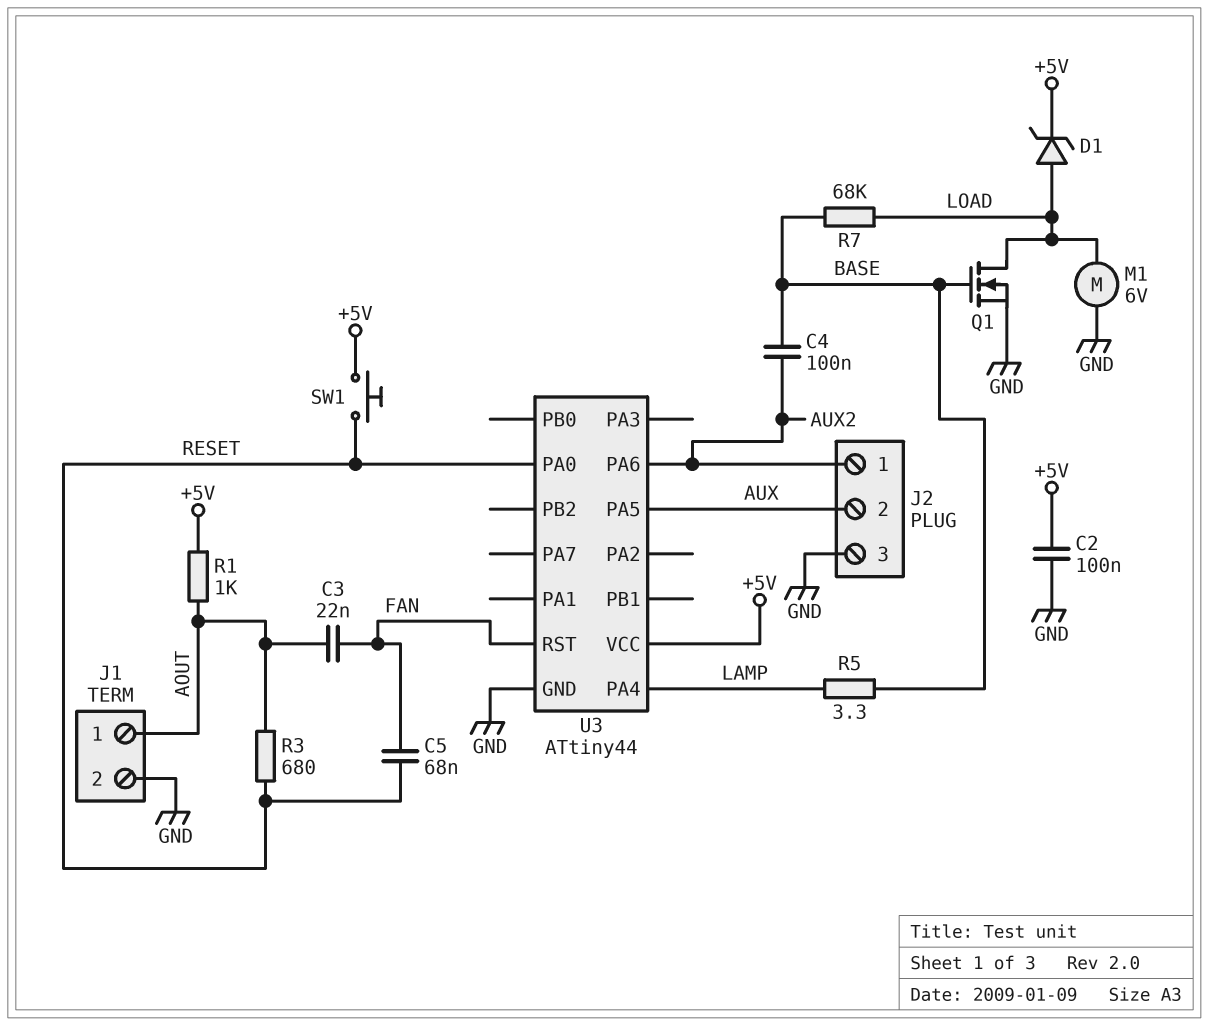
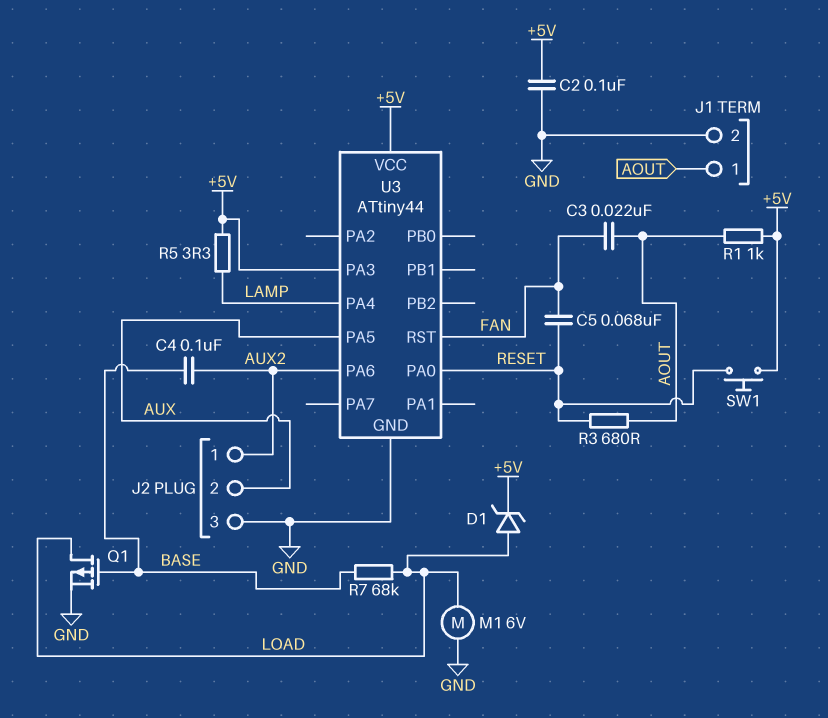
Q1: NMOS (G BASE, D LOAD, S GND) -> PMOS (G BASE, D LOAD, S GND)
R5: 3.3 (BASE, LAMP) -> 3.3 (+5V, LAMP)
U3 pin PA3: none -> +5V

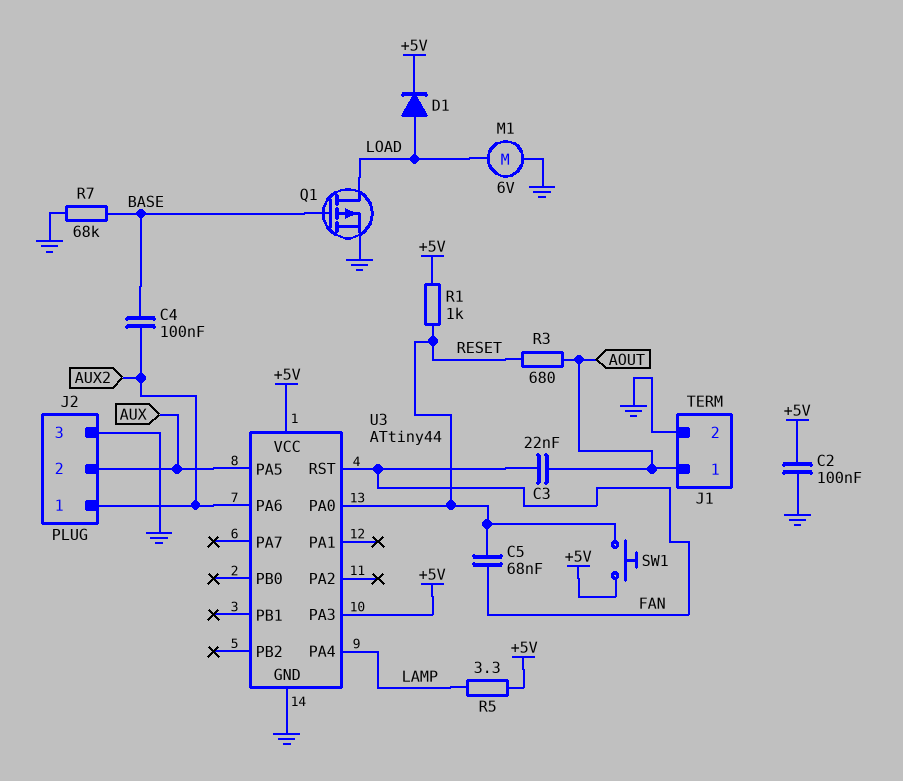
D1: zener (A LOAD, K +5V) -> diode (A LOAD, K +5V)
R1: 1k (+5V, AOUT) -> 1k (+5V, RESET)
R7: 68k (BASE, LOAD) -> 68k (BASE, GND)

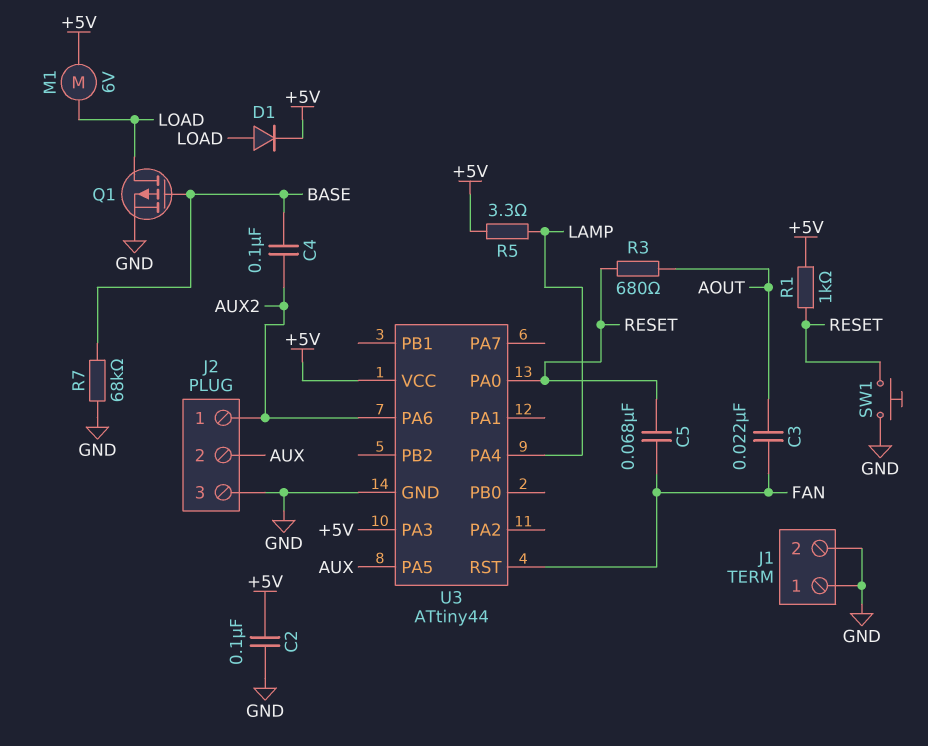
J1 pin 1: AOUT -> GND
M1: motor 6V (GND, LOAD) -> motor 6V (+5V, LOAD)
SW1: button (+5V, RESET) -> button (GND, RESET)

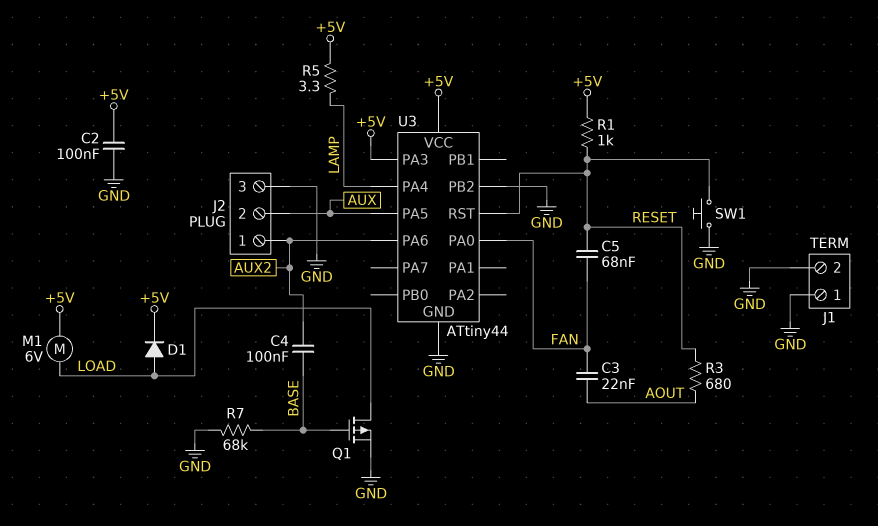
U3 pin PA0: RESET -> FAN
U3 pin PB2: none -> GND
U3 pin RST: FAN -> RESET

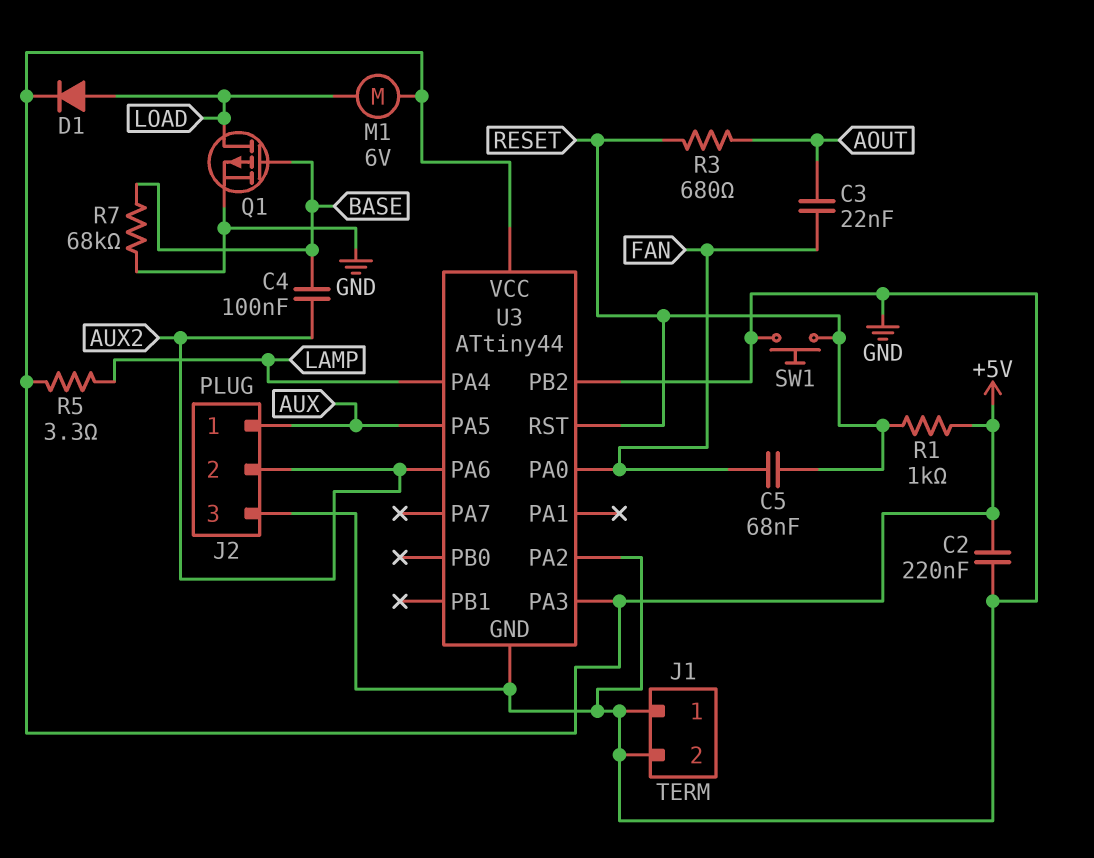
C2: 100nF (+5V, GND) -> 220nF (+5V, GND)
J2 pin 1: AUX2 -> AUX
J2 pin 2: AUX -> AUX2
U3 pin PA2: none -> GND

